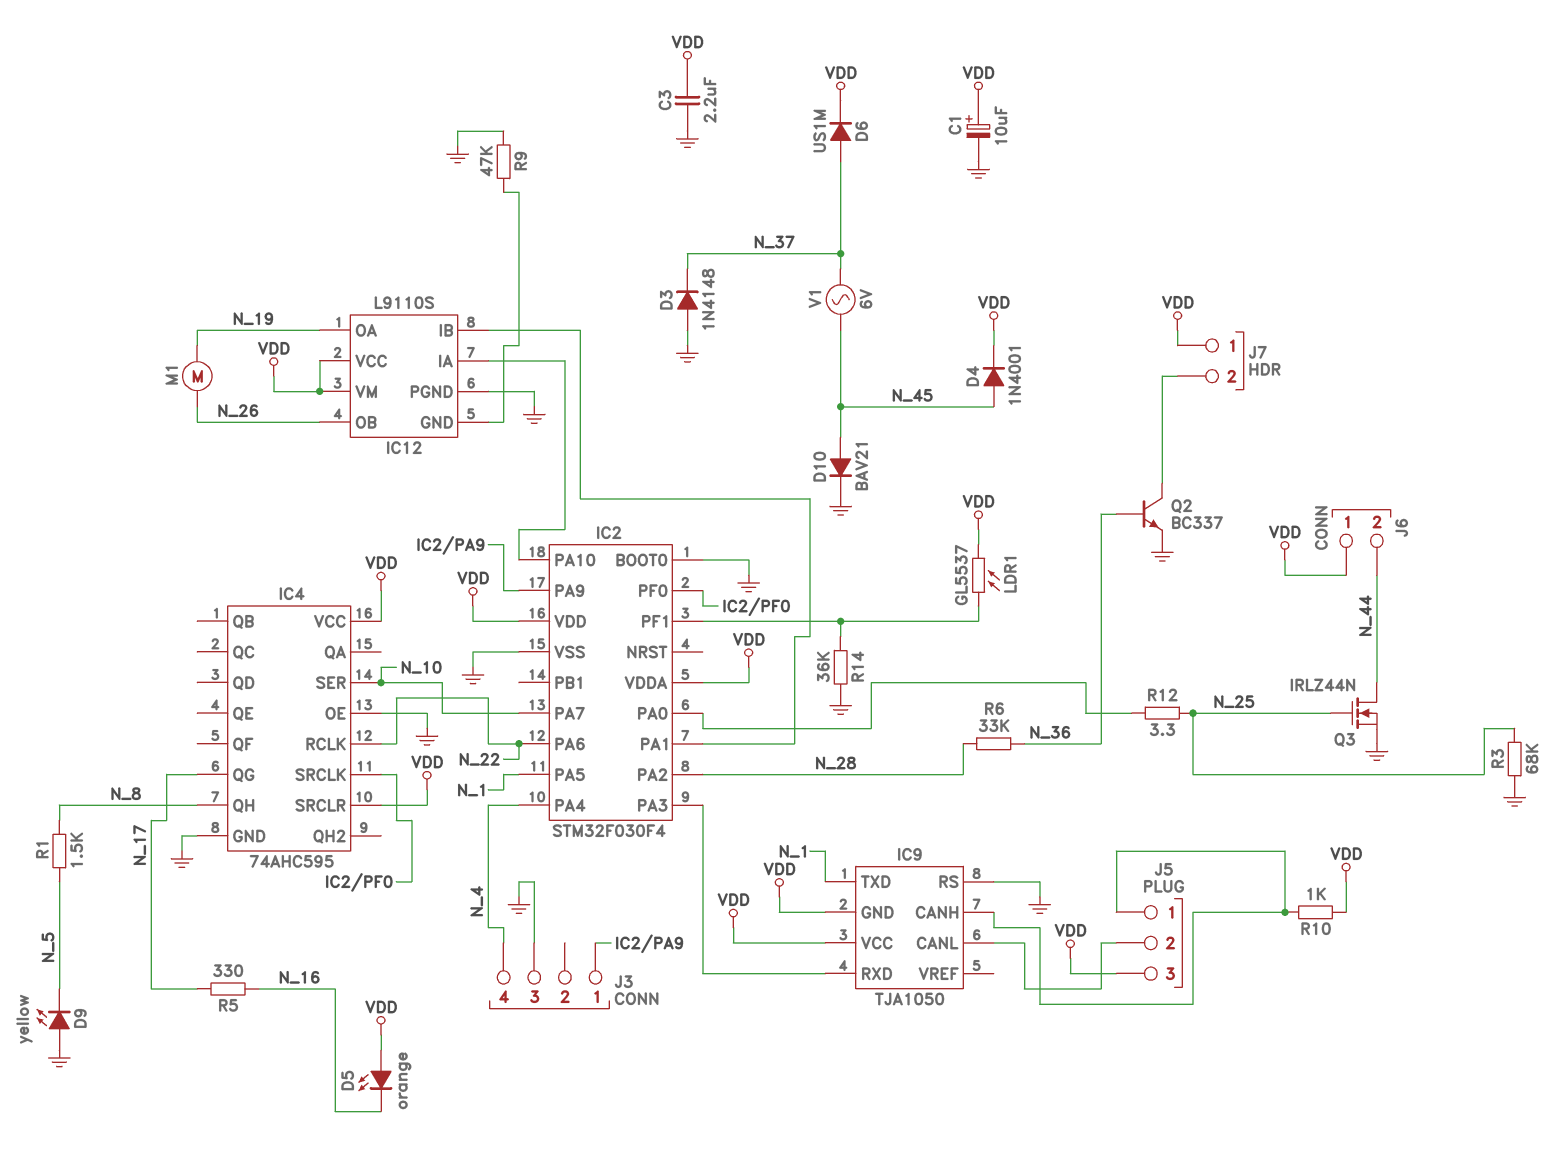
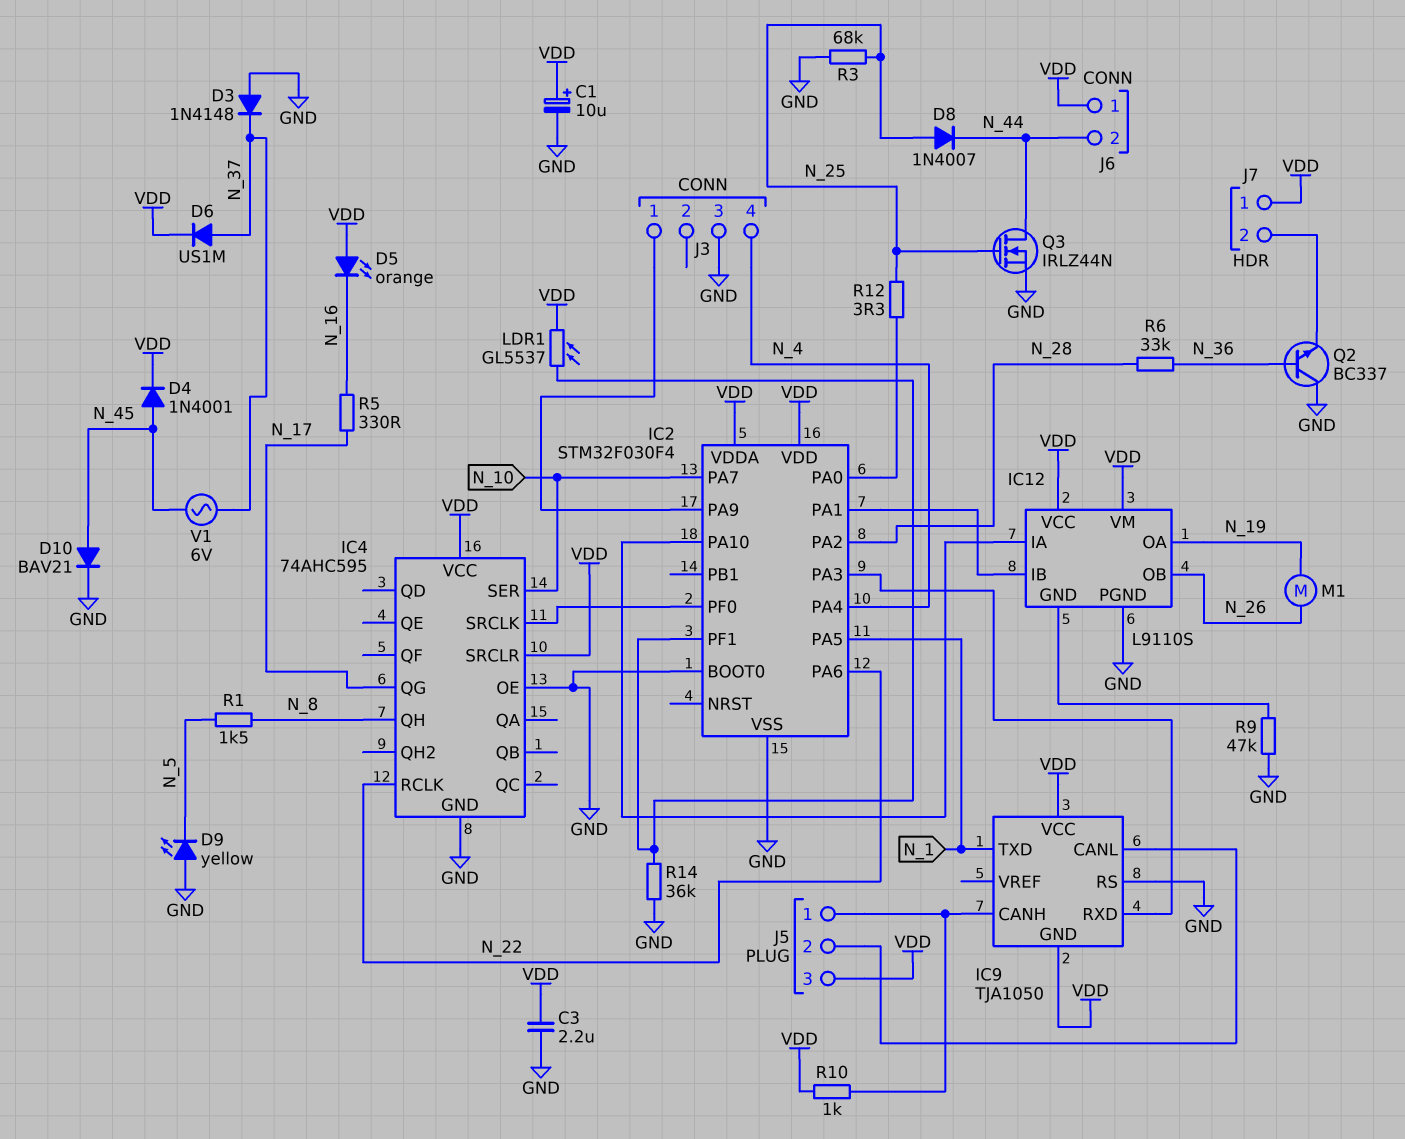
D8: none -> diode 1N4007 (A N_25, K N_44)
Q2: NPN BC337 (B N_36, C J7/2, E GND) -> NPN BC337 (B N_36, C GND, E J7/2)

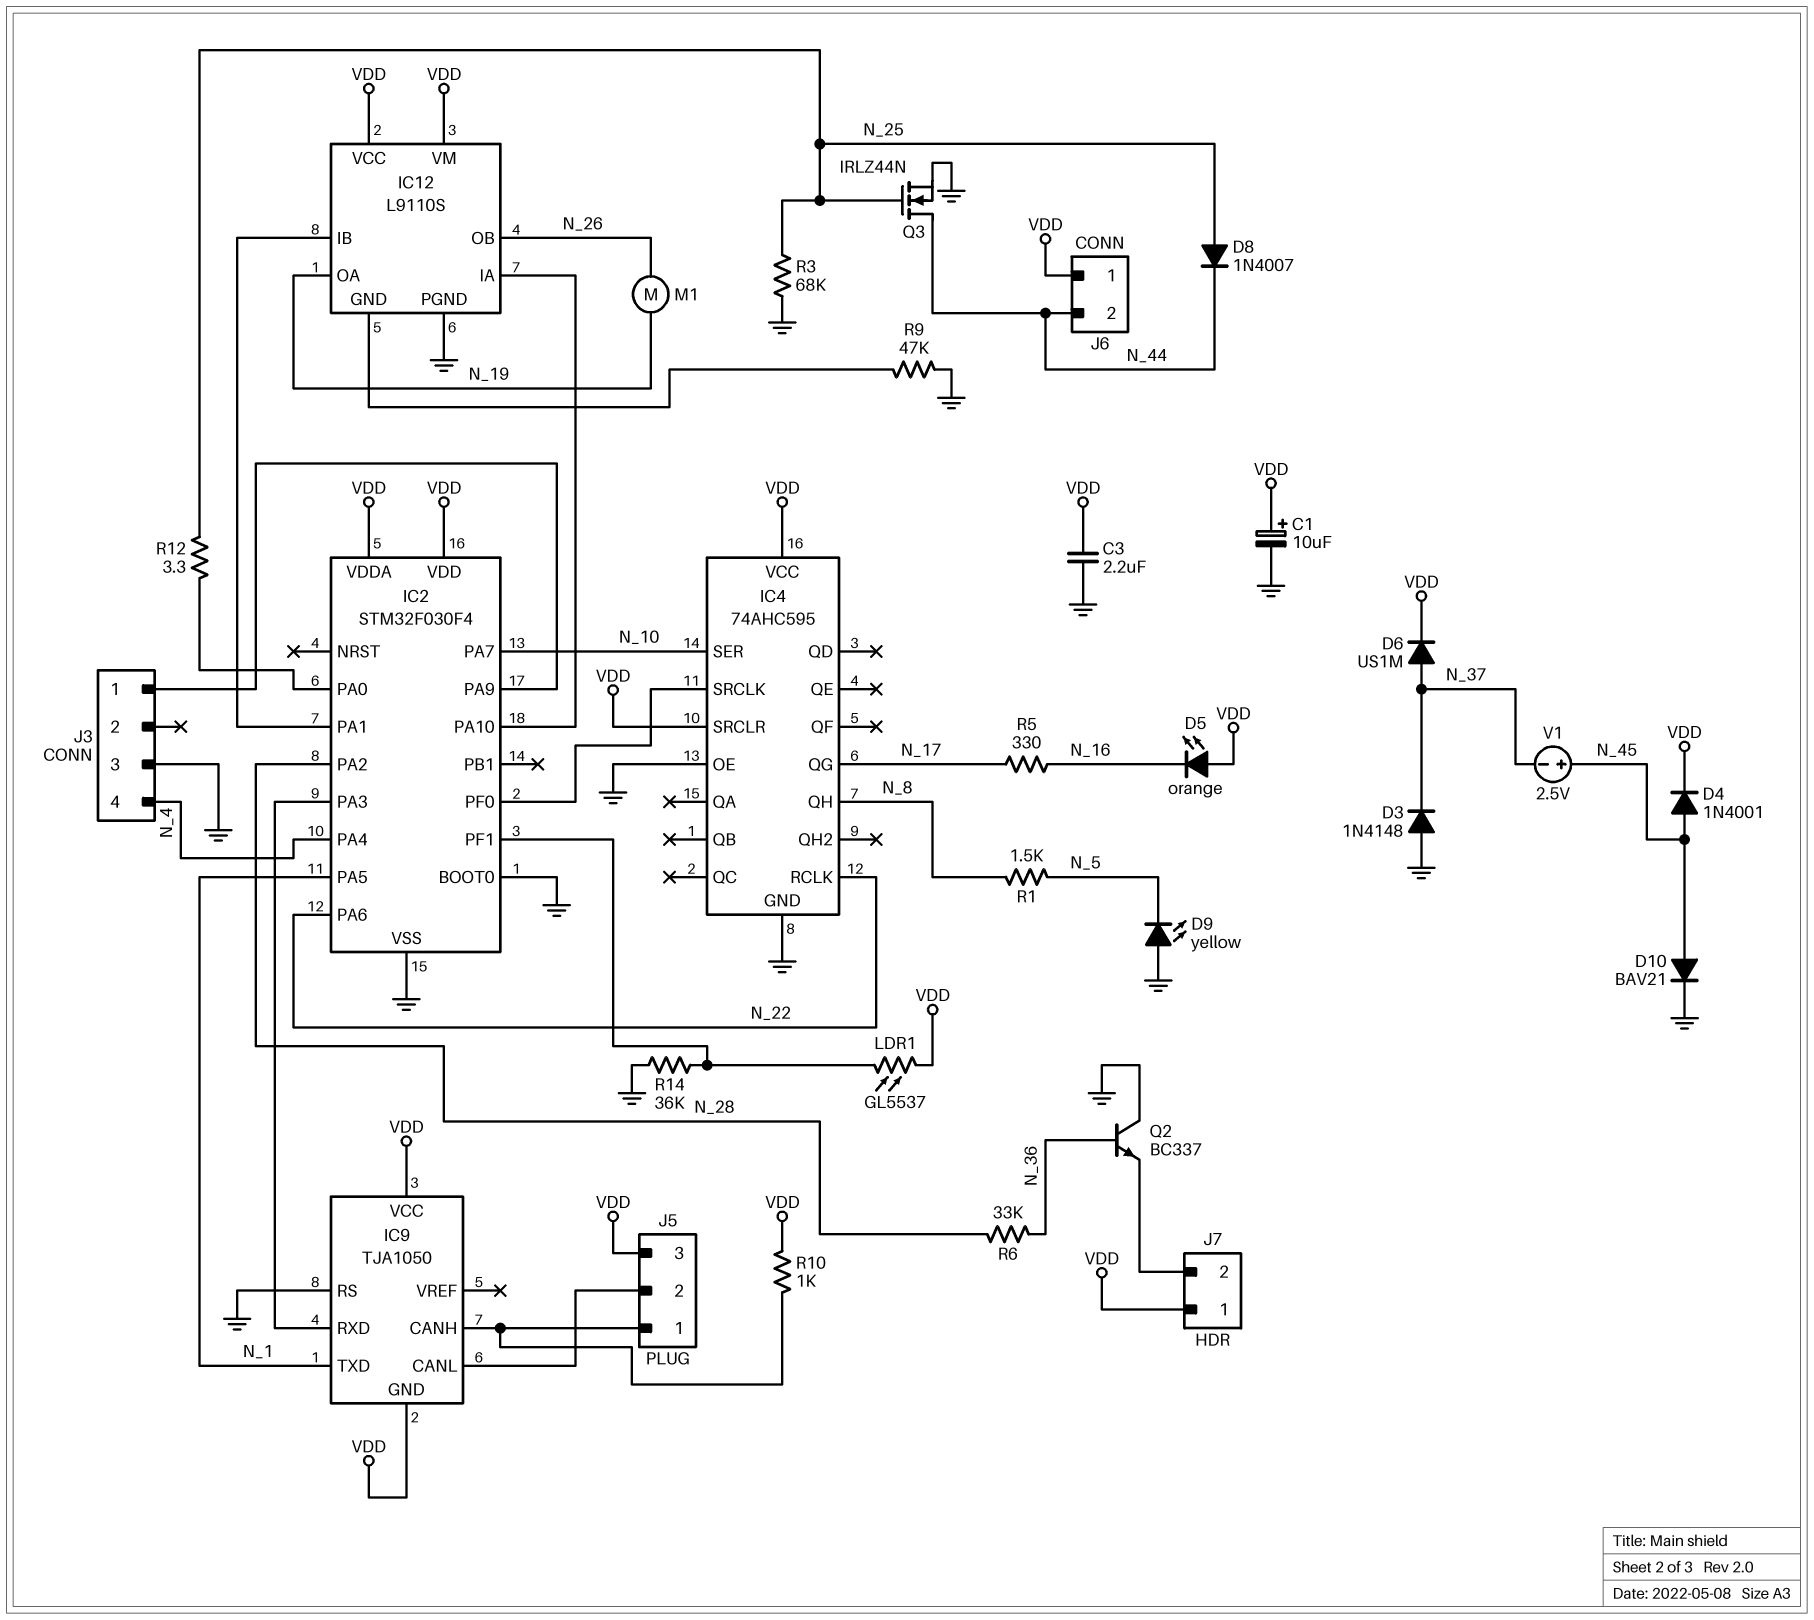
V1: AC 6V (N_37, N_45) -> 2.5V (plus N_45, minus N_37)

